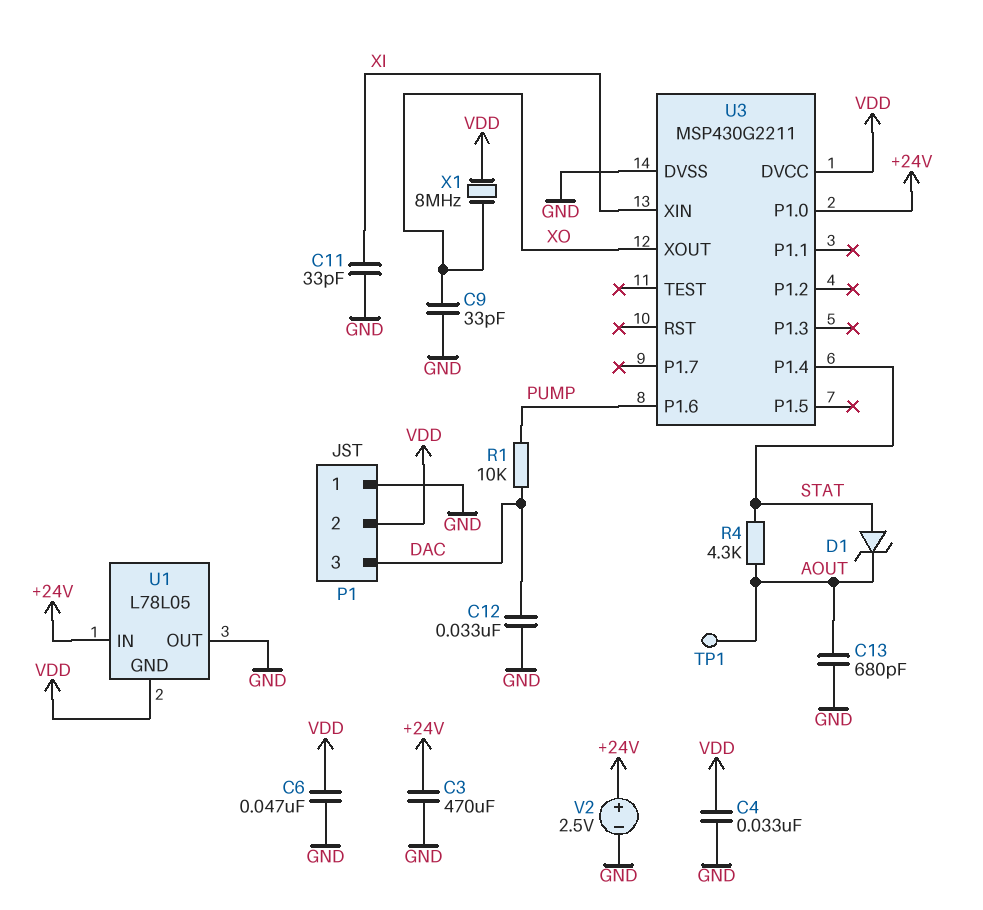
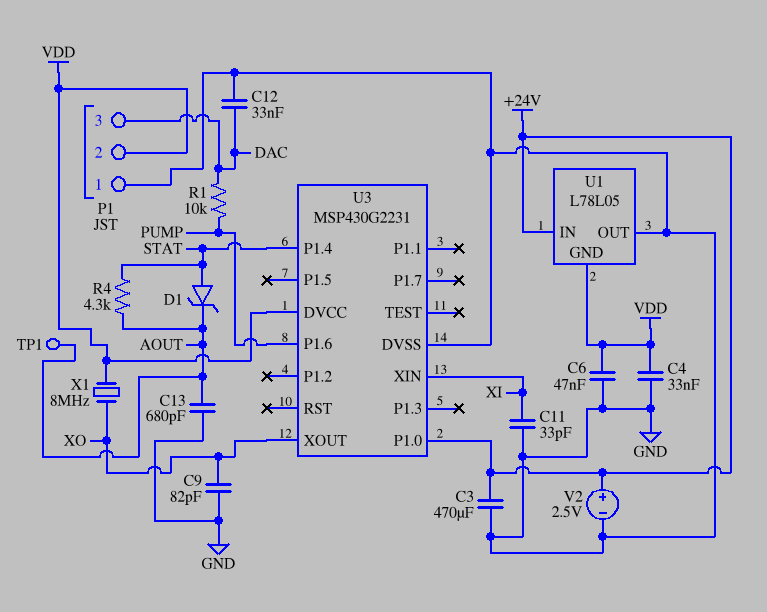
C9: 33pF (GND, XO) -> 82pF (GND, XO)
U3: MSP430G2211 -> MSP430G2231

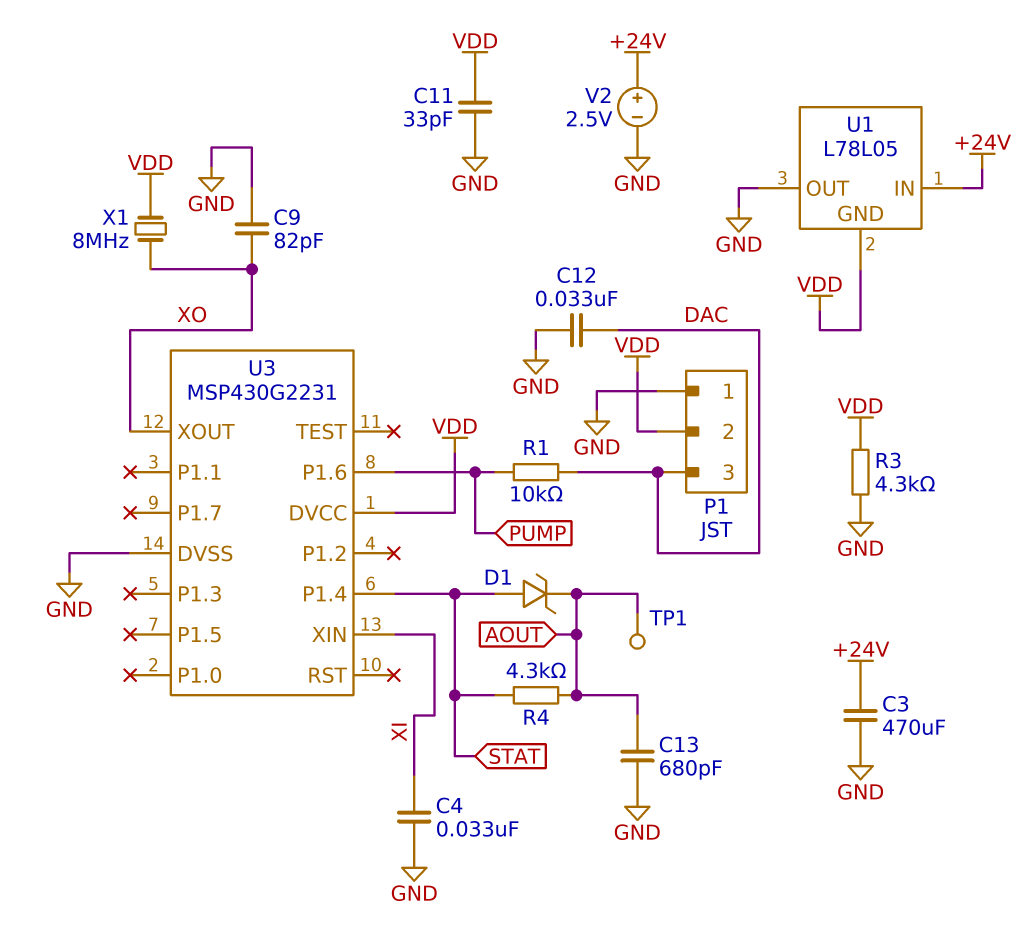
C4: 33nF (GND, VDD) -> 33nF (GND, XI)
C6: 47nF (GND, VDD) -> none
C11: 33pF (GND, XI) -> 33pF (GND, VDD)
R3: none -> 4.3k (GND, VDD)
U3 pin P1.0: +24V -> none

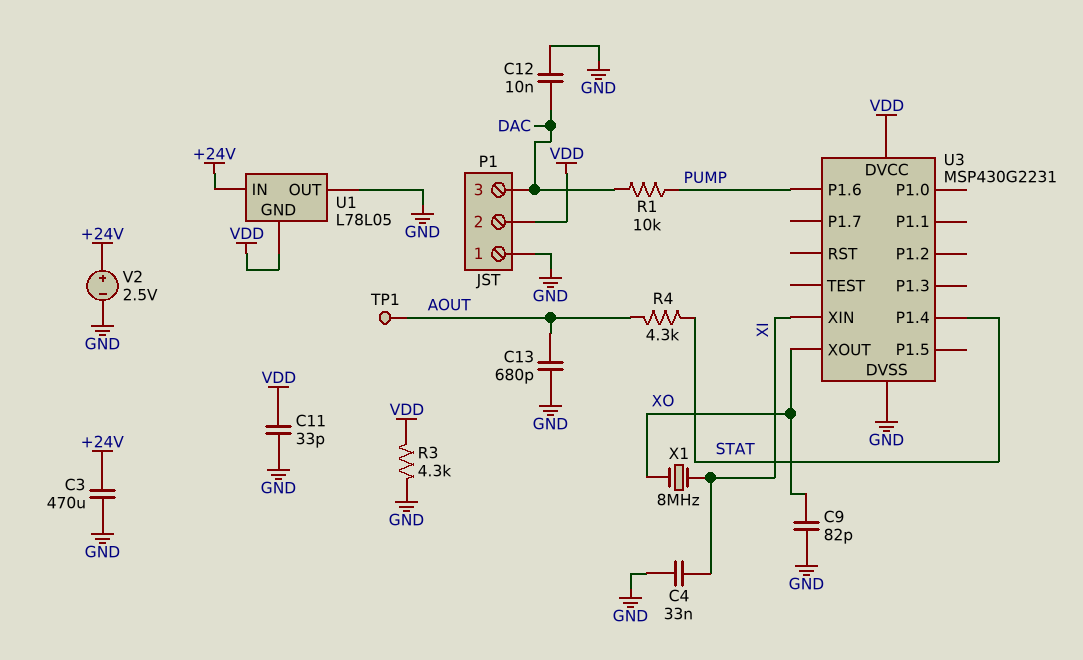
C12: 33nF (DAC, GND) -> 10nF (DAC, GND)
D1: zener (A STAT, K AOUT) -> none
X1: 8MHz (VDD, XO) -> 8MHz (XI, XO)

